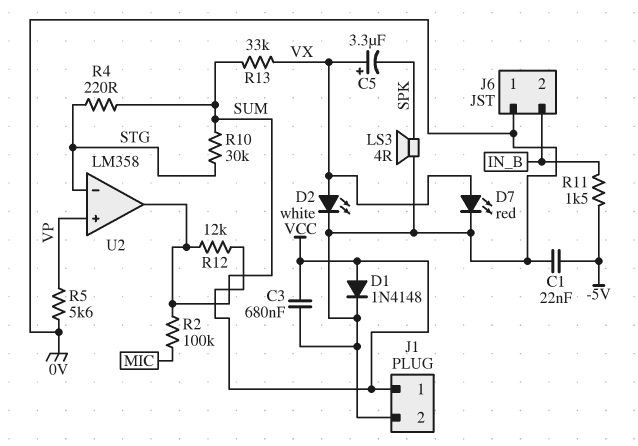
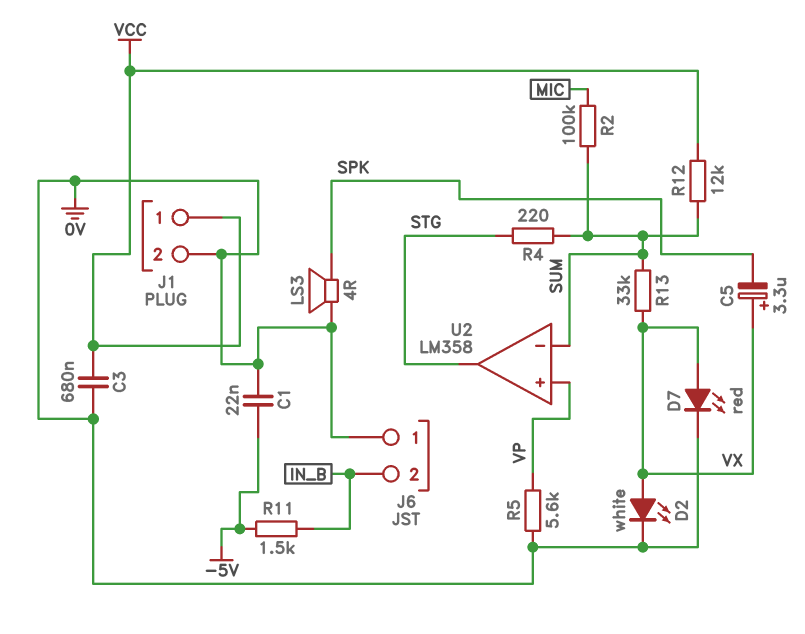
D1: diode 1N4148 (A VCC, K 0V) -> none
R10: 30k (STG, SUM) -> none
U2 pin in-: STG -> SUM
U2 pin out: SUM -> STG

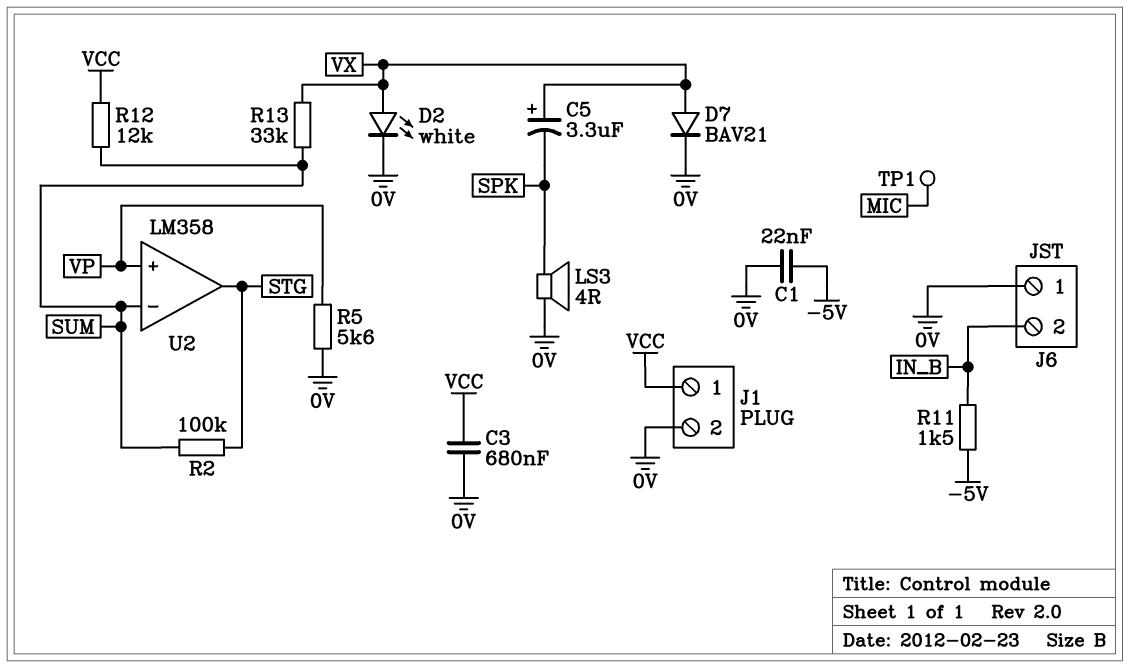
D7: LED red (A VX, K 0V) -> diode BAV21 (A VX, K 0V)
R2: 100k (MIC, SUM) -> 100k (STG, SUM)
R4: 220 (STG, SUM) -> none
TP1: none -> test point (MIC)

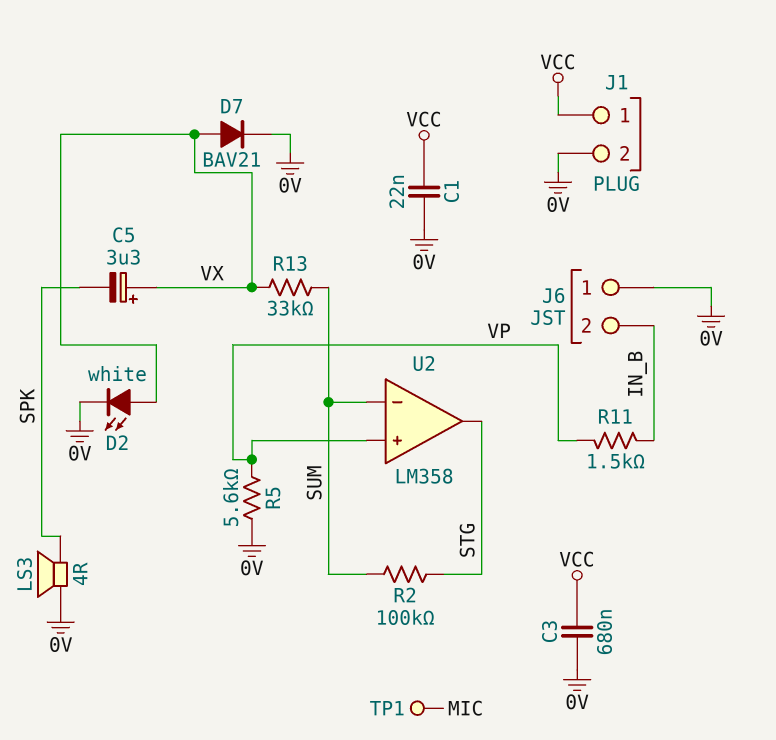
C1: 22nF (-5V, 0V) -> 22nF (0V, VCC)
R11: 1.5k (-5V, IN_B) -> 1.5k (IN_B, VP)
R12: 12k (SUM, VCC) -> none

